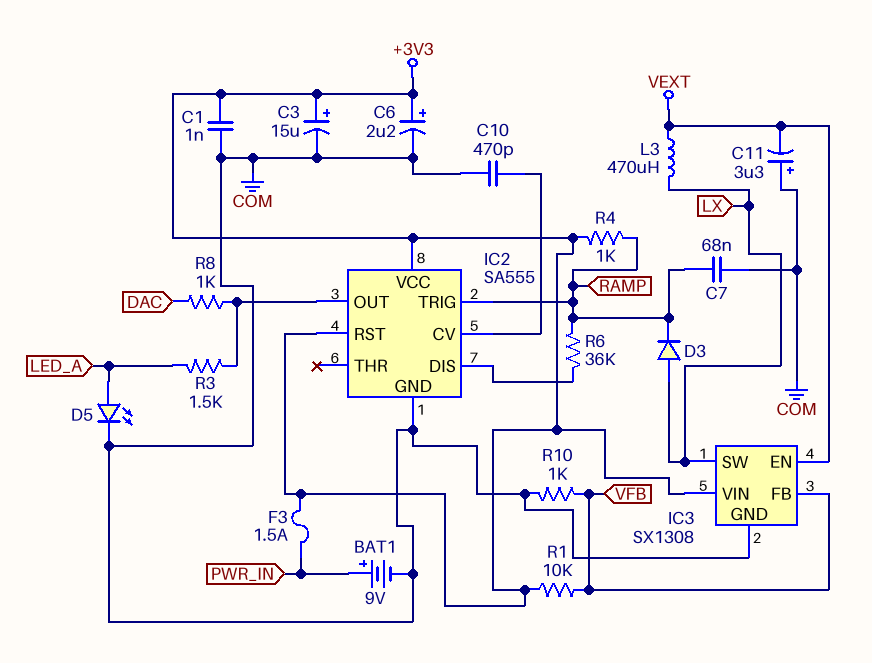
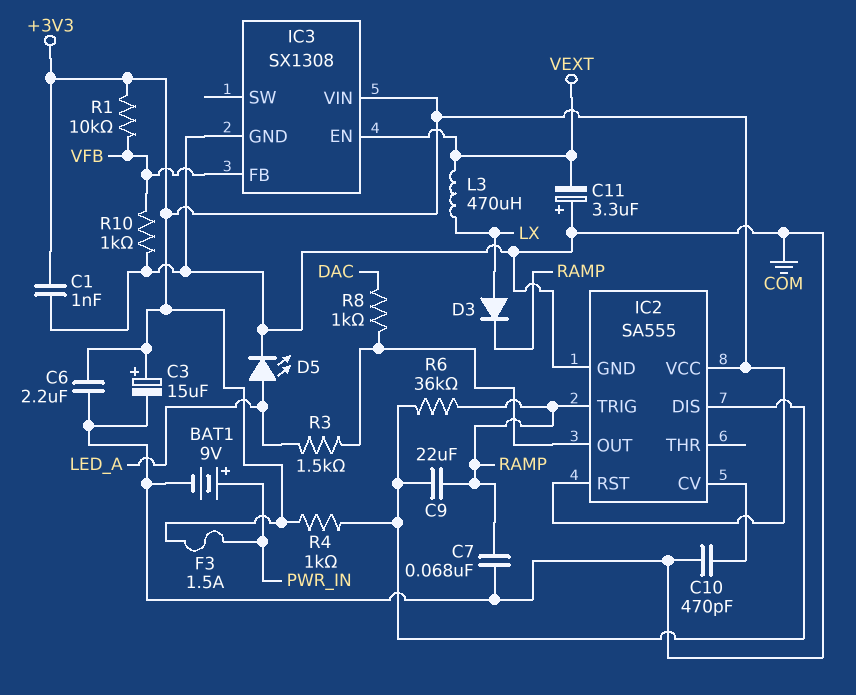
C6: 2.2uF (plus +3V3, minus COM) -> 2.2uF (+3V3, COM)
C9: none -> 22uF (IC2/DIS, RAMP)
IC3 pin SW: LX -> none
R4: 1k (+3V3, RAMP) -> 1k (+3V3, IC2/DIS)

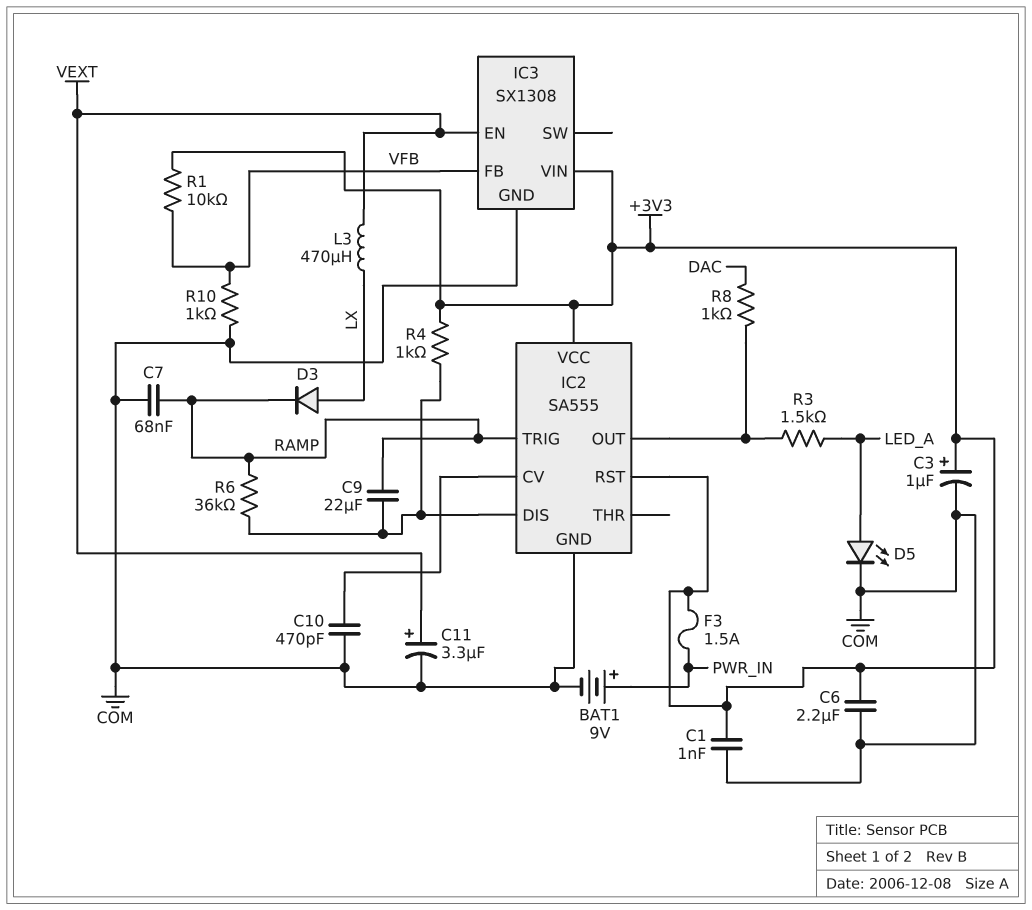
C3: 15uF (plus +3V3, minus COM) -> 1uF (plus +3V3, minus COM)
C11: 3.3uF (plus COM, minus VEXT) -> 3.3uF (plus VEXT, minus COM)

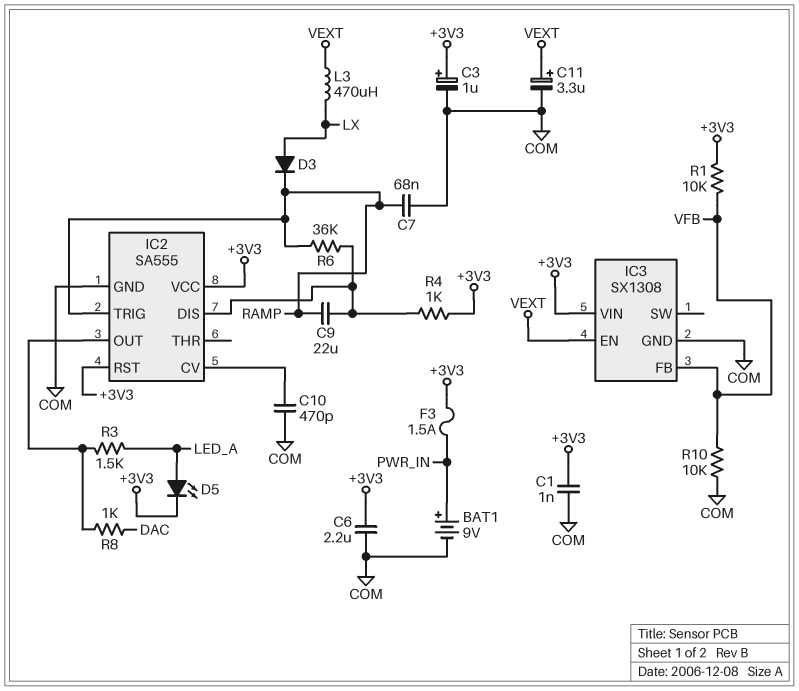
D5: LED (A LED_A, K COM) -> LED (A LED_A, K +3V3)
R10: 1k (COM, VFB) -> 10k (COM, VFB)

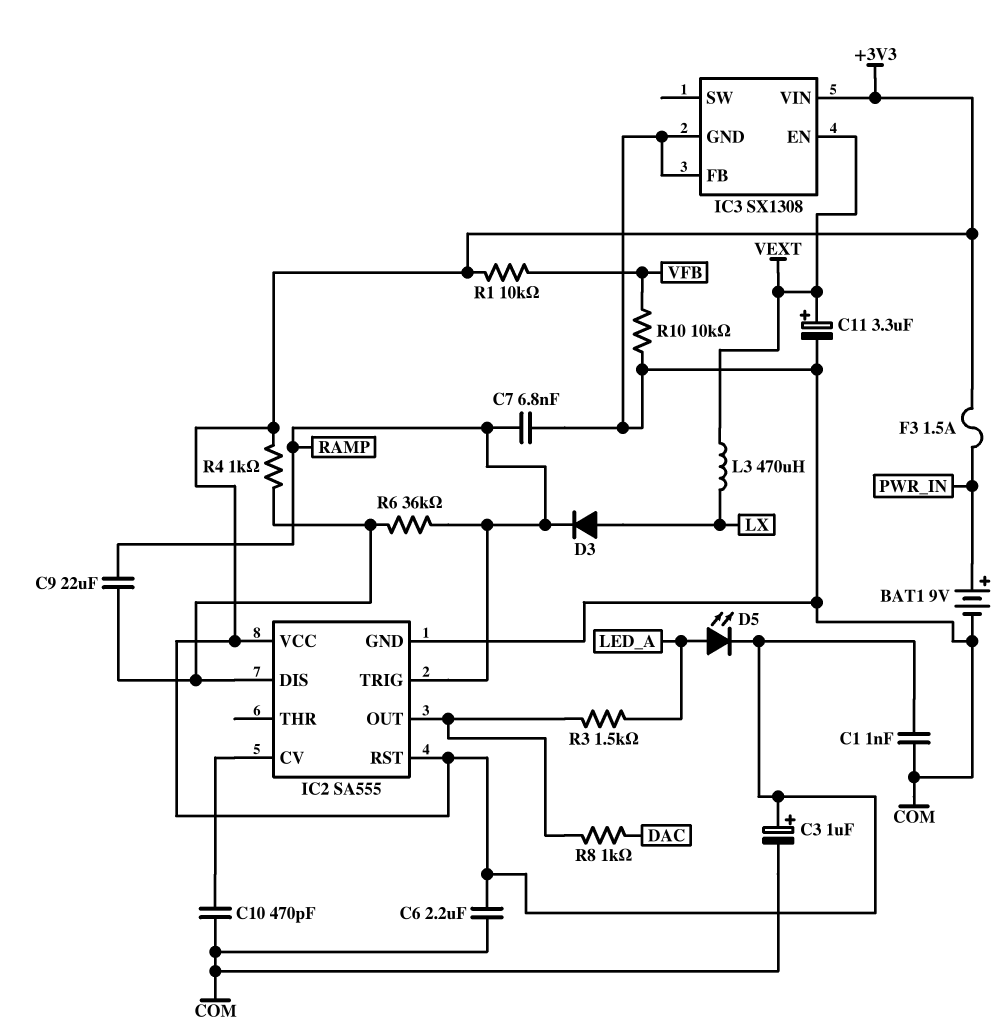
C7: 68nF (COM, RAMP) -> 6.8nF (COM, RAMP)
IC3 pin FB: VFB -> COM

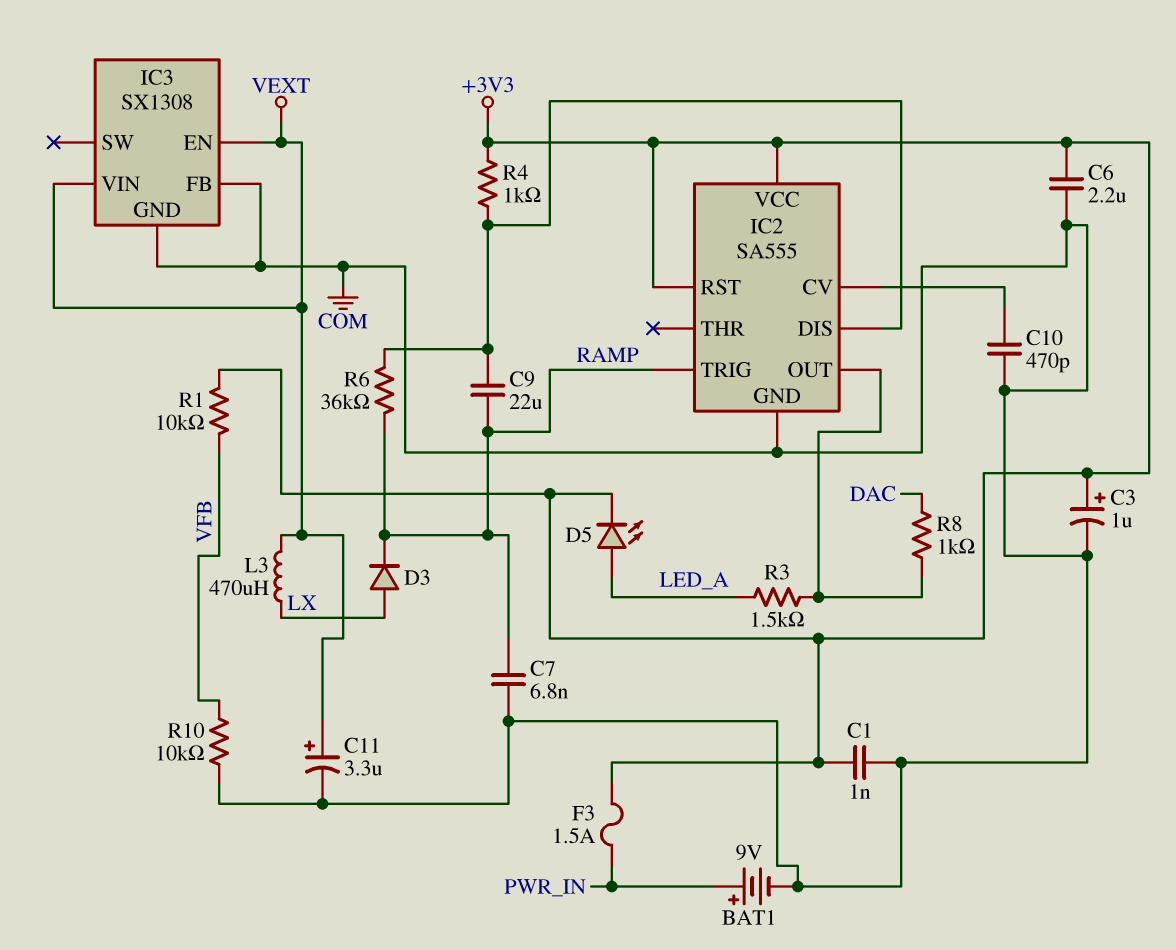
IC3 pin VIN: +3V3 -> VEXT

